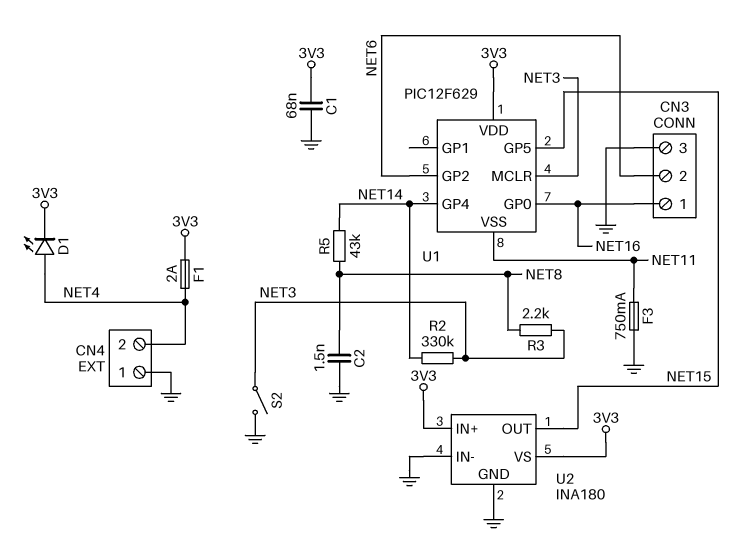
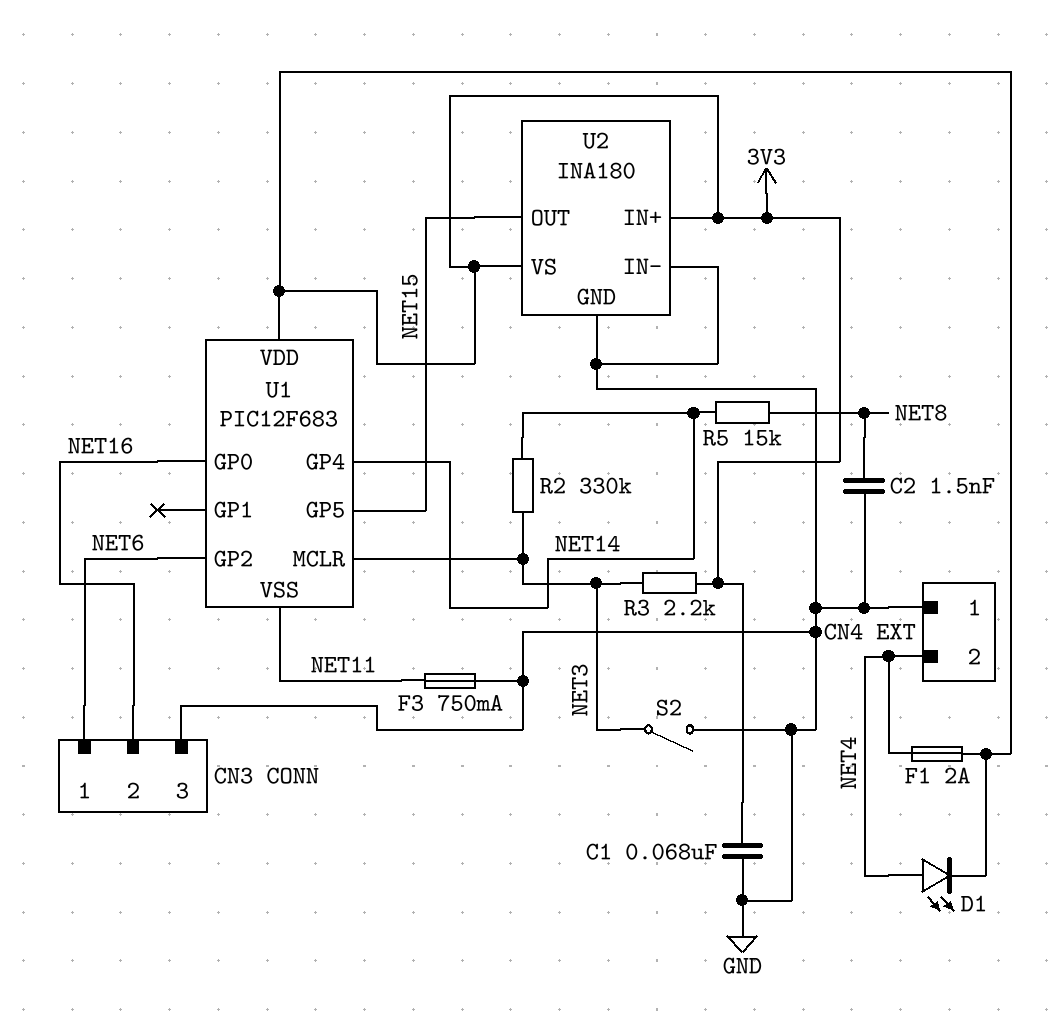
CN3 pin 1: NET16 -> NET6
CN3 pin 2: NET6 -> NET16
R3: 2.2k (NET3, NET8) -> 2.2k (3V3, NET3)
R5: 43k (NET8, NET14) -> 15k (NET8, NET14)
U1: PIC12F629 -> PIC12F683

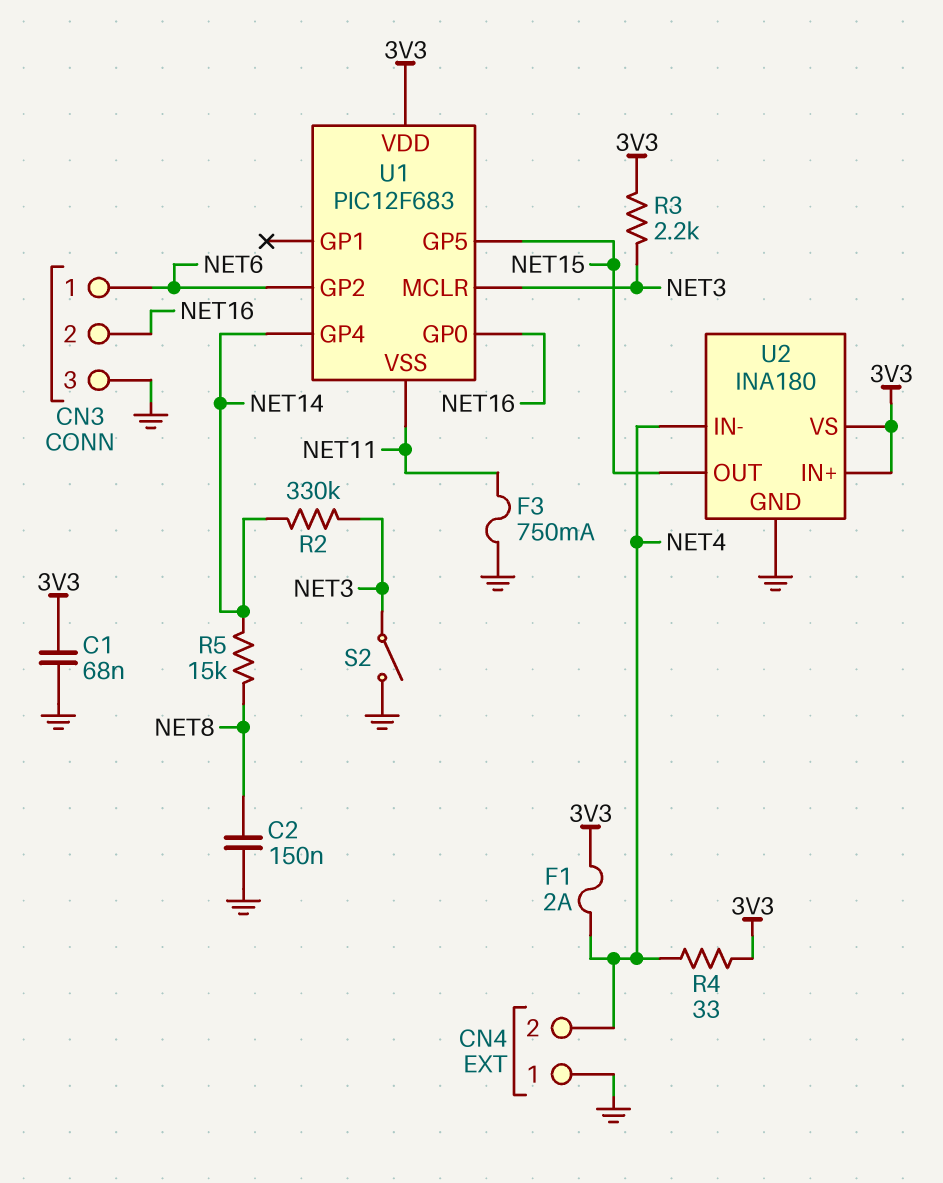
C2: 1.5nF (GND, NET8) -> 150nF (GND, NET8)
D1: LED (A NET4, K 3V3) -> none
R4: none -> 33 (3V3, NET4)
U2 pin IN-: GND -> NET4

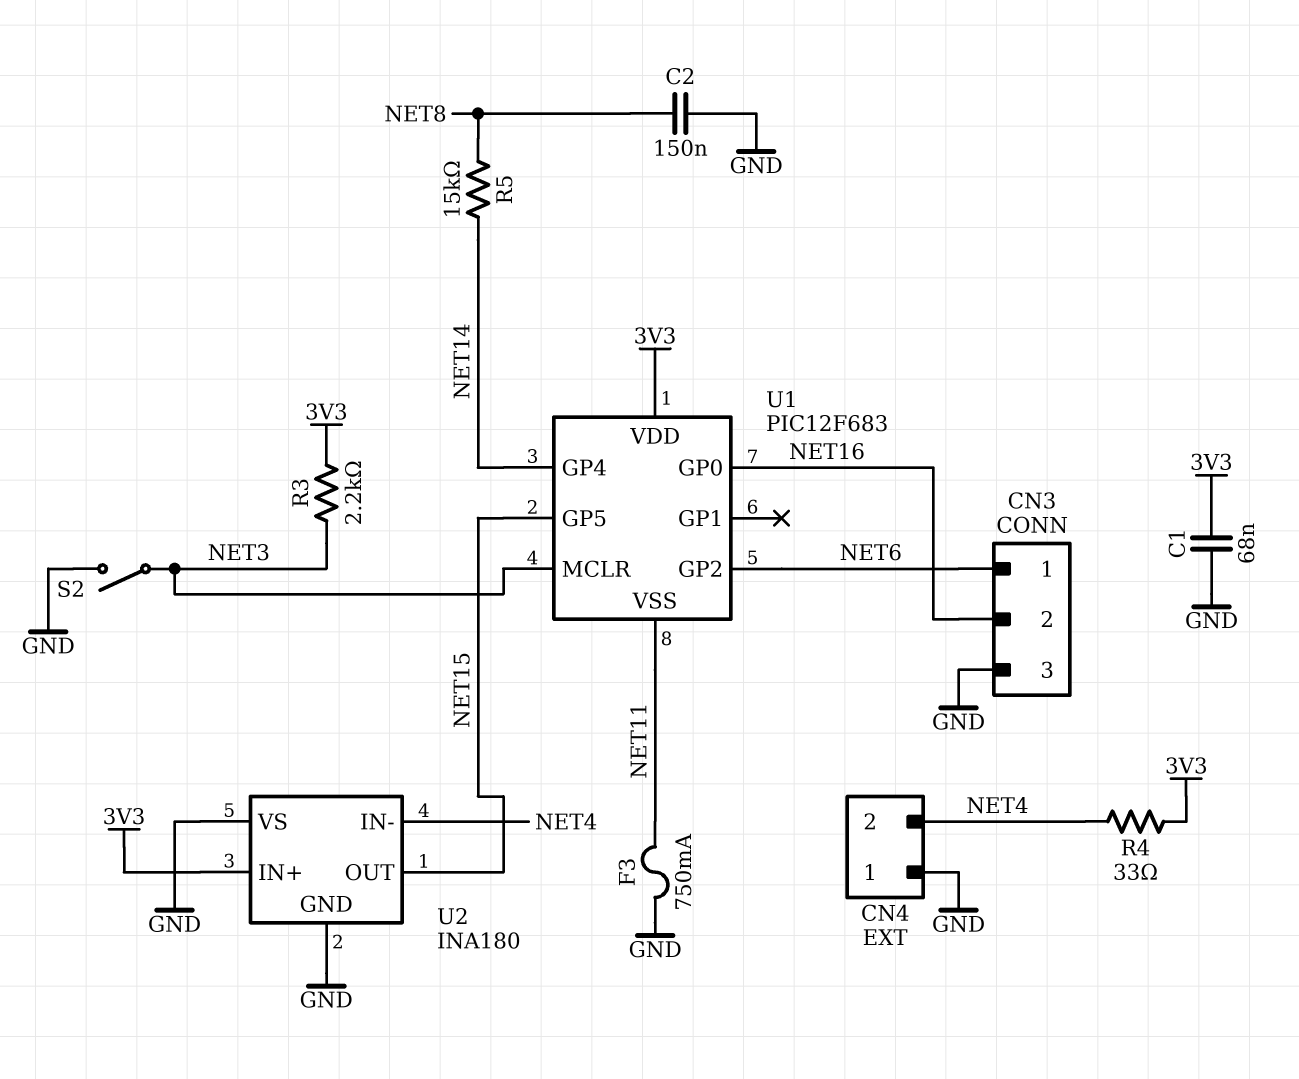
F1: 2A (3V3, NET4) -> none
R2: 330k (NET3, NET14) -> none
U2 pin VS: 3V3 -> GND

